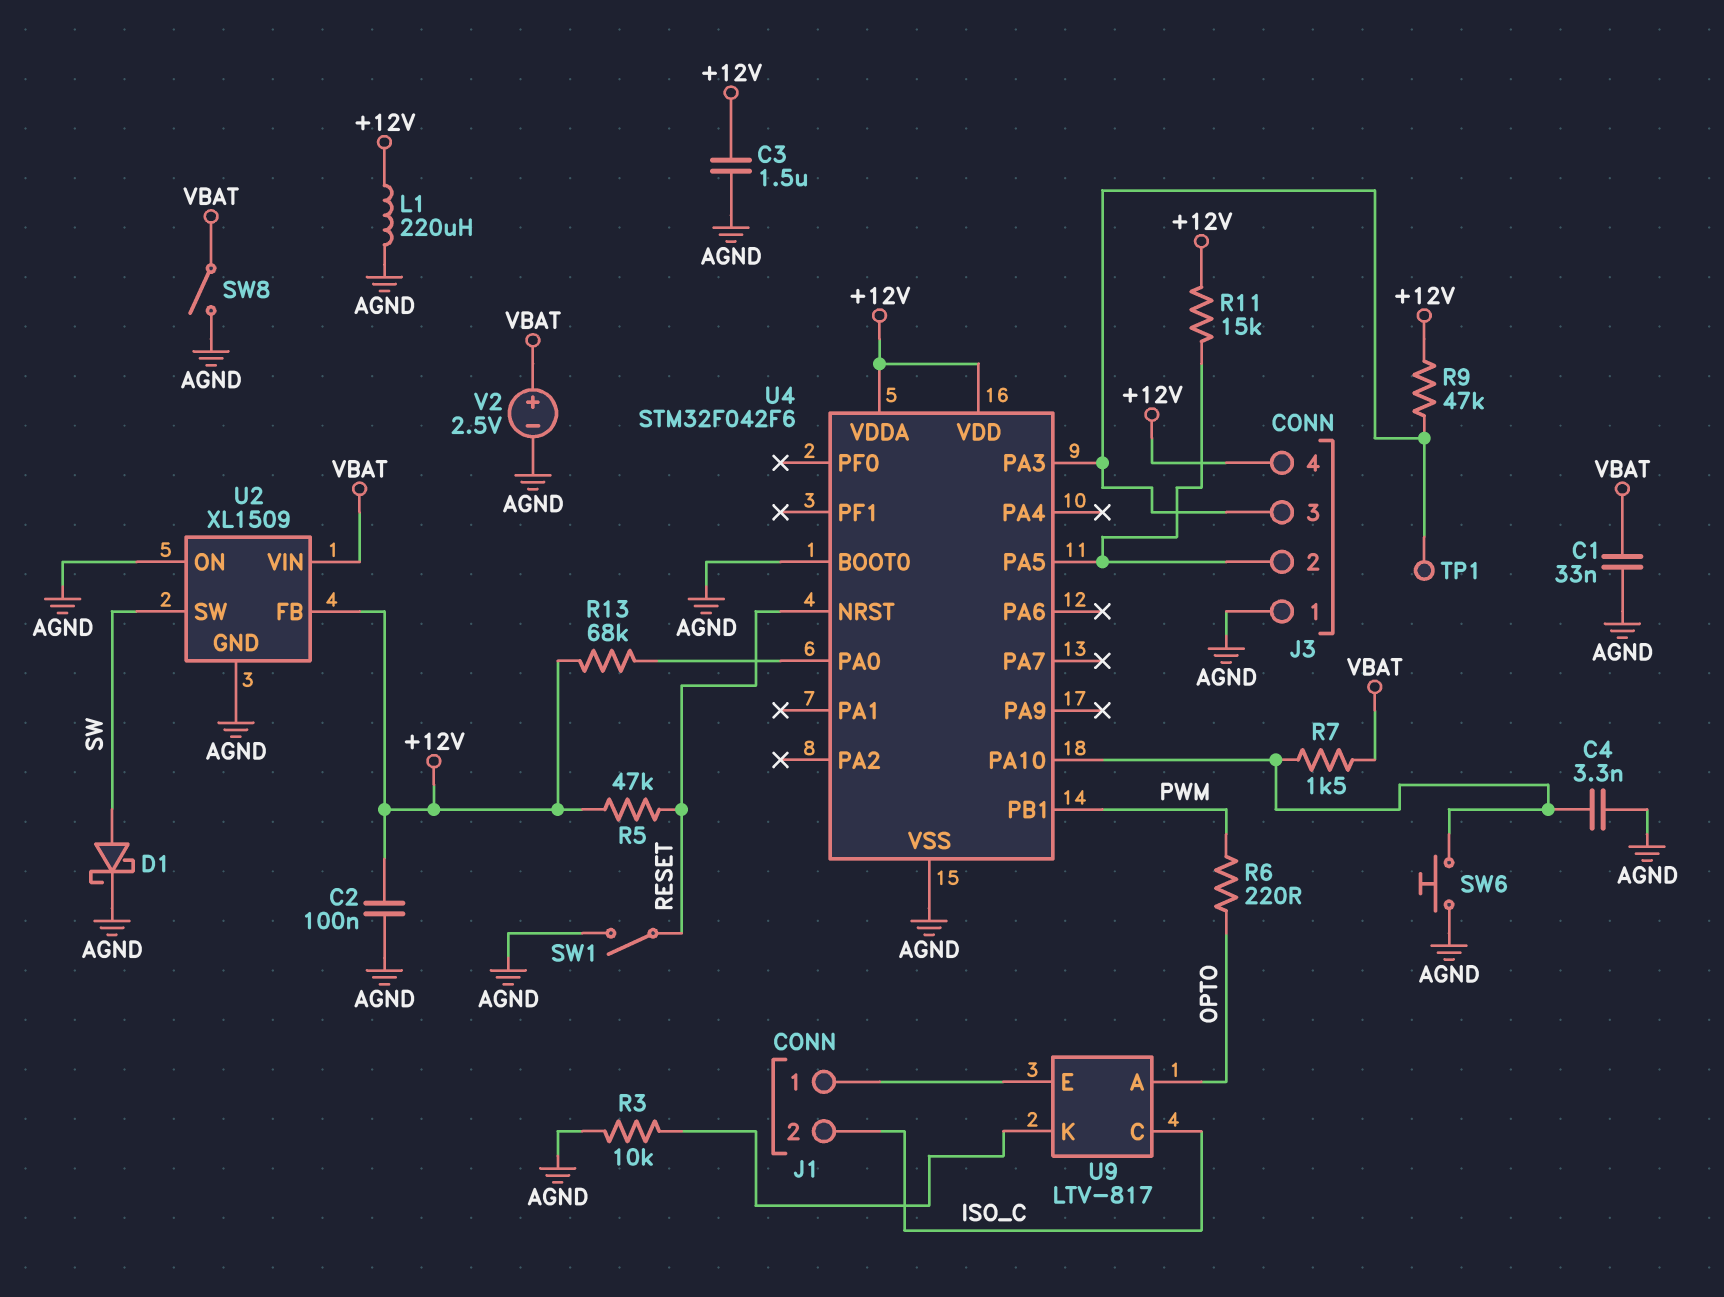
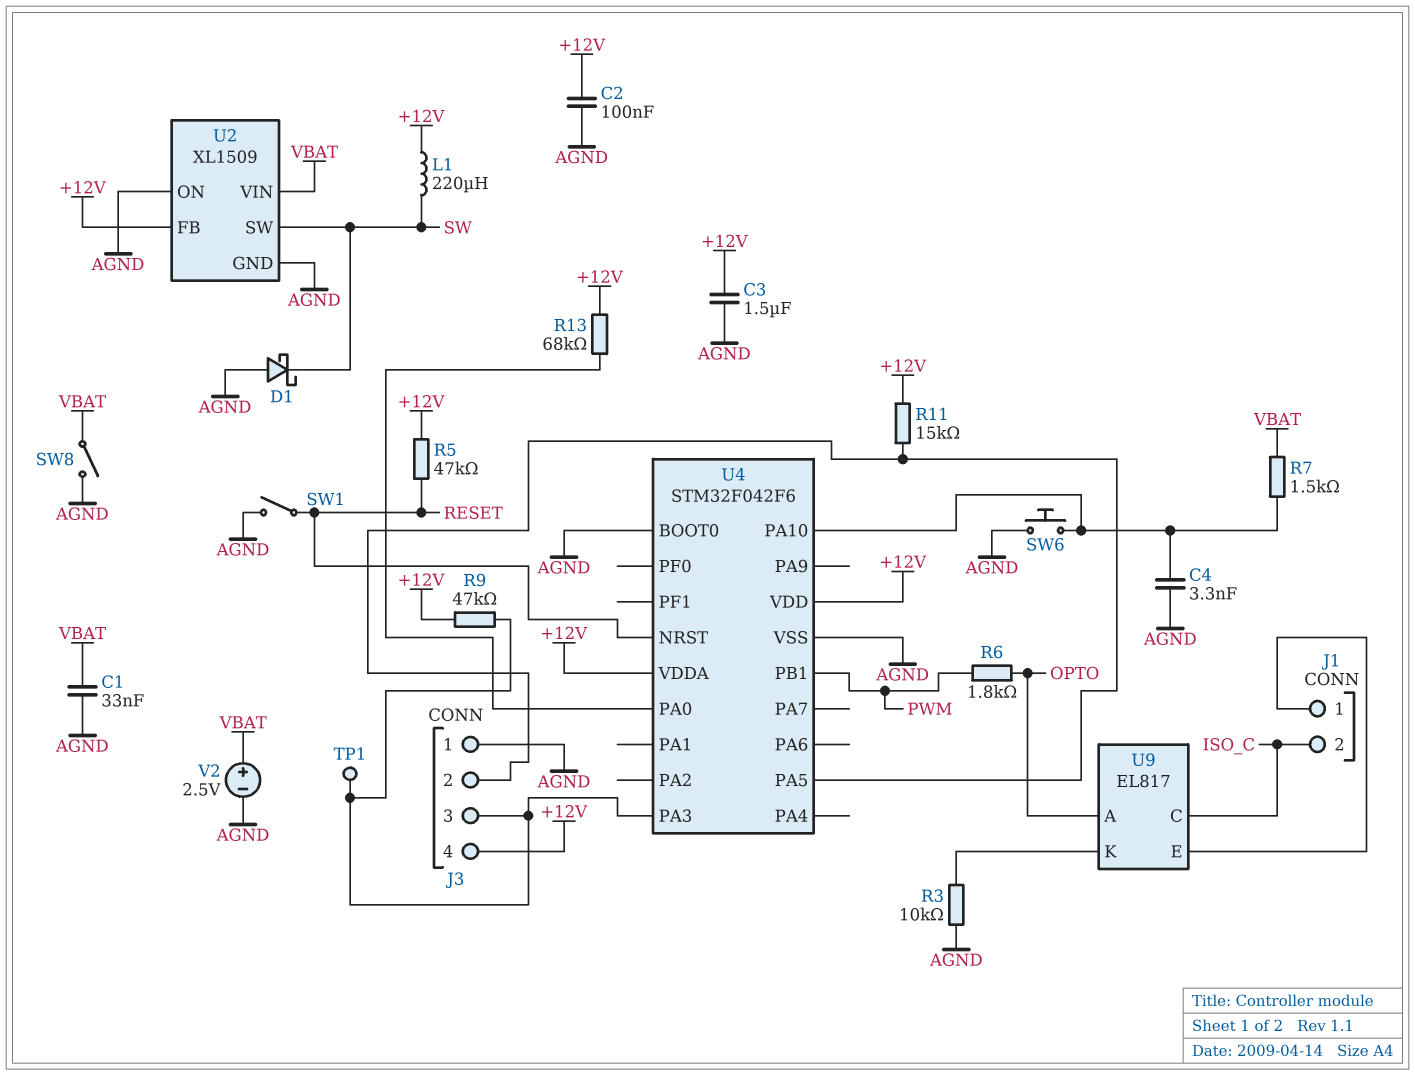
D1: schottky (A SW, K AGND) -> schottky (A AGND, K SW)
L1: 220uH (+12V, AGND) -> 220uH (+12V, SW)
R6: 220 (OPTO, PWM) -> 1.8k (OPTO, PWM)
U9: LTV-817 -> EL817

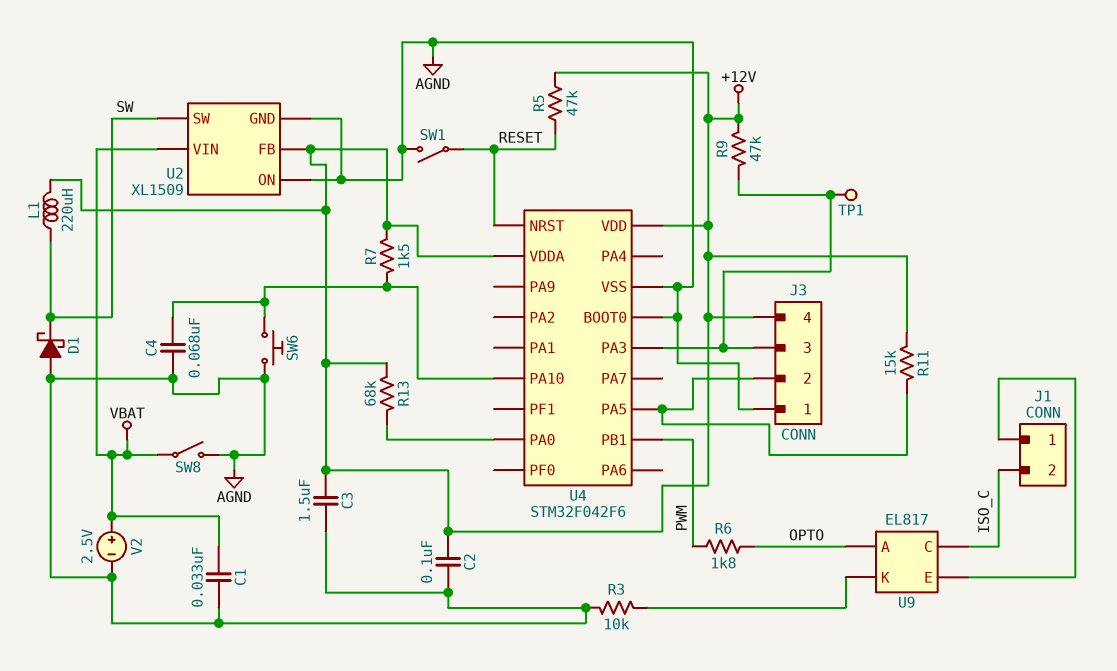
C4: 3.3nF (AGND, U4/PA10) -> 68nF (AGND, U4/PA10)
R7: 1.5k (U4/PA10, VBAT) -> 1.5k (+12V, U4/PA10)

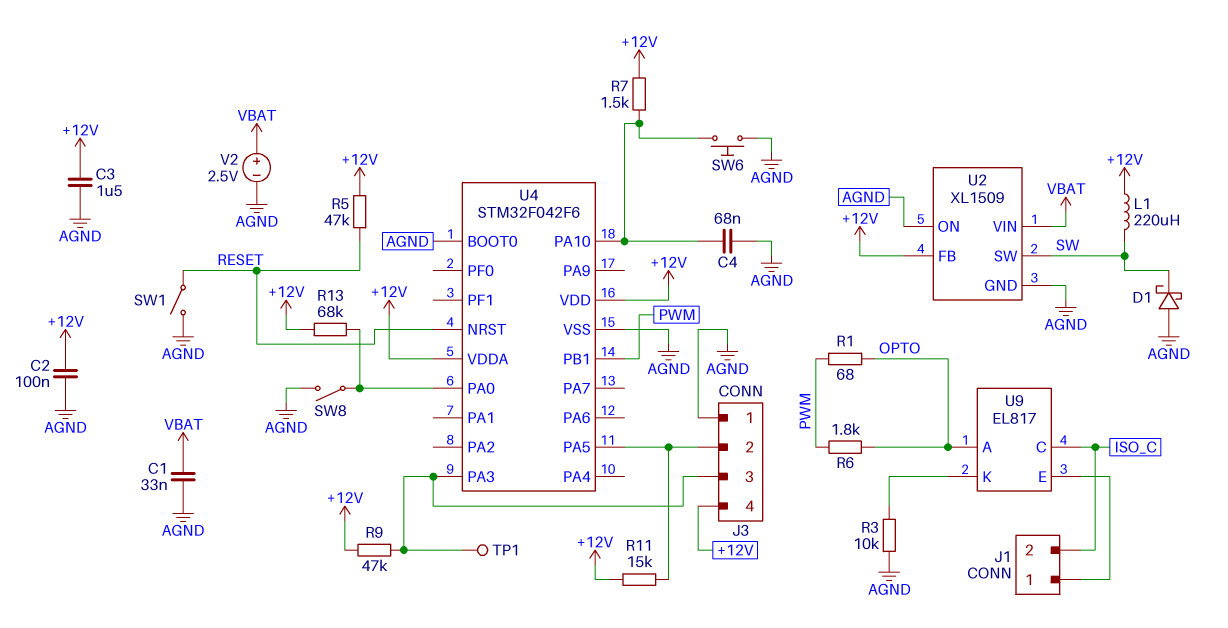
R1: none -> 68 (OPTO, PWM)
SW8: switch (AGND, VBAT) -> switch (AGND, U4/PA0)

